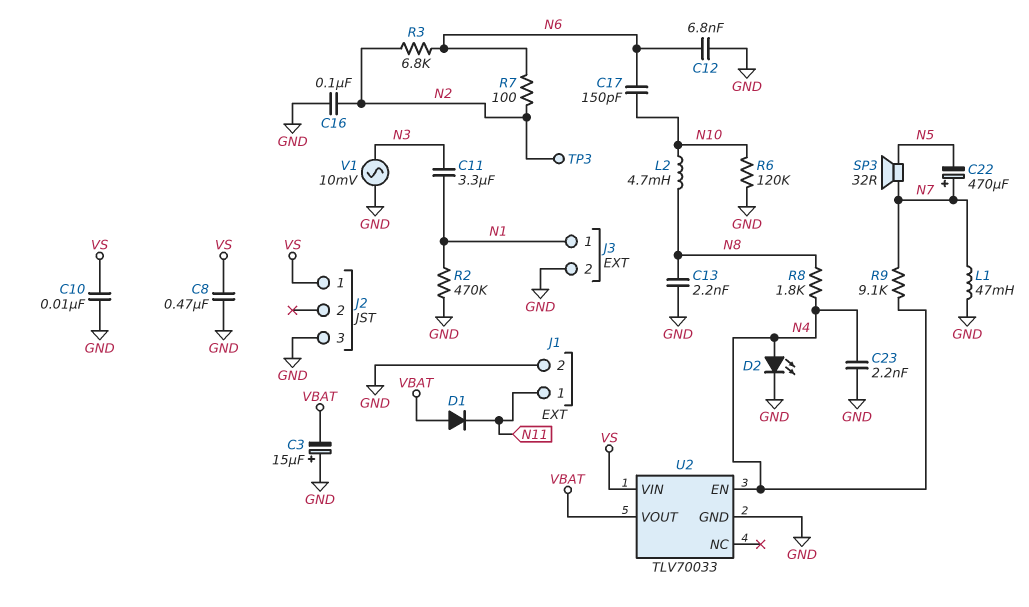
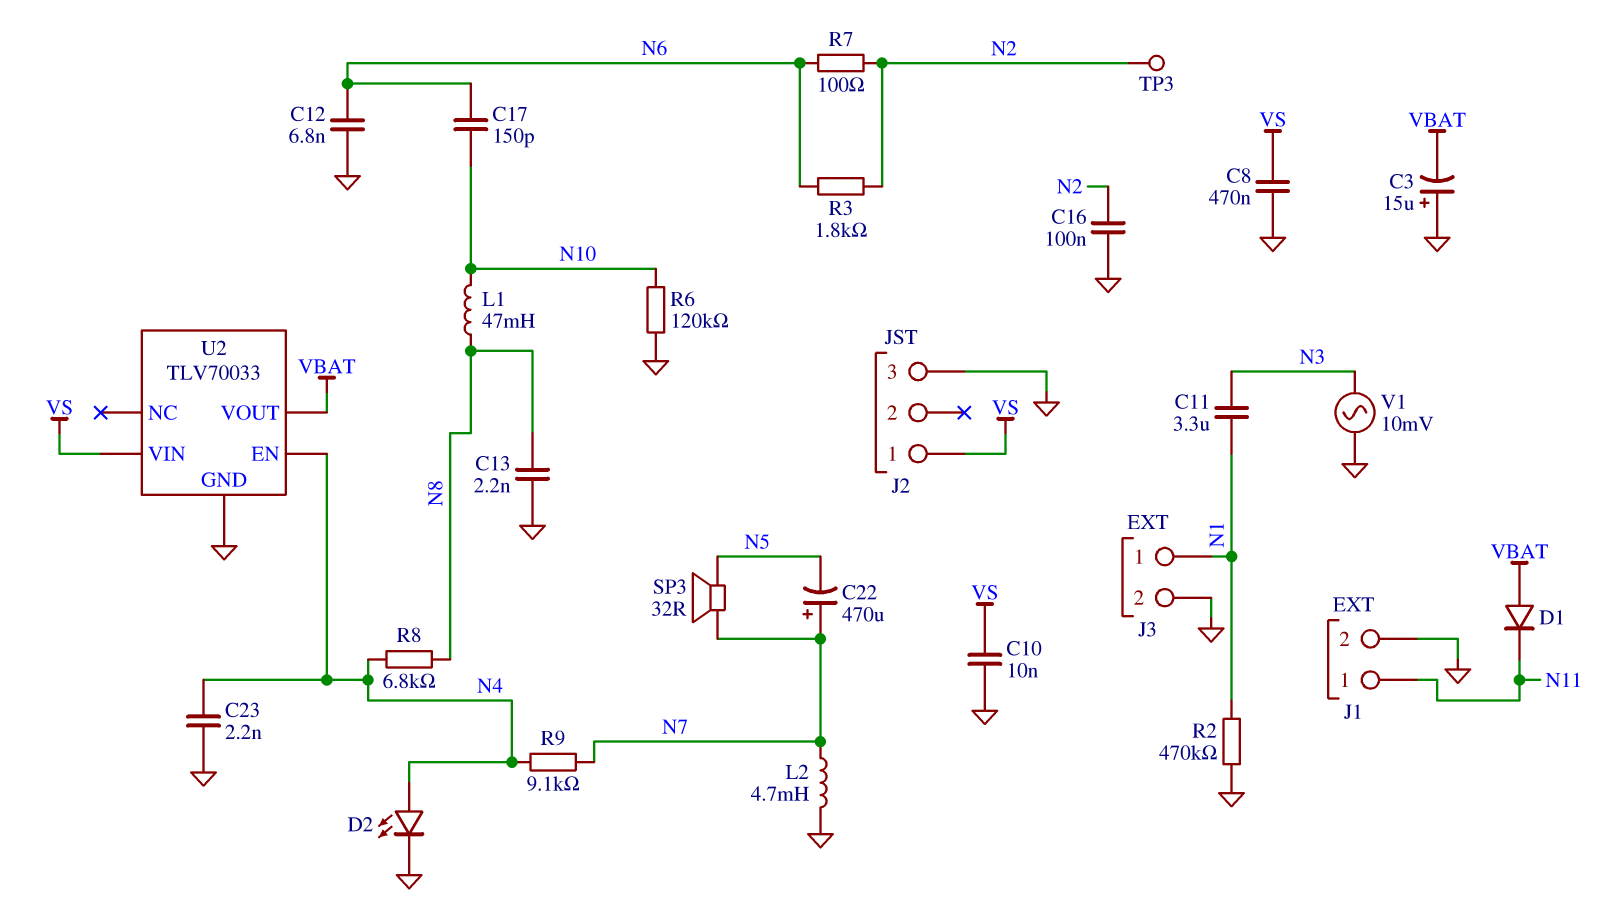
L1: 47mH (GND, N7) -> 47mH (N8, N10)
L2: 4.7mH (N8, N10) -> 4.7mH (GND, N7)
R3: 6.8k (N2, N6) -> 1.8k (N2, N6)
R8: 1.8k (N4, N8) -> 6.8k (N4, N8)

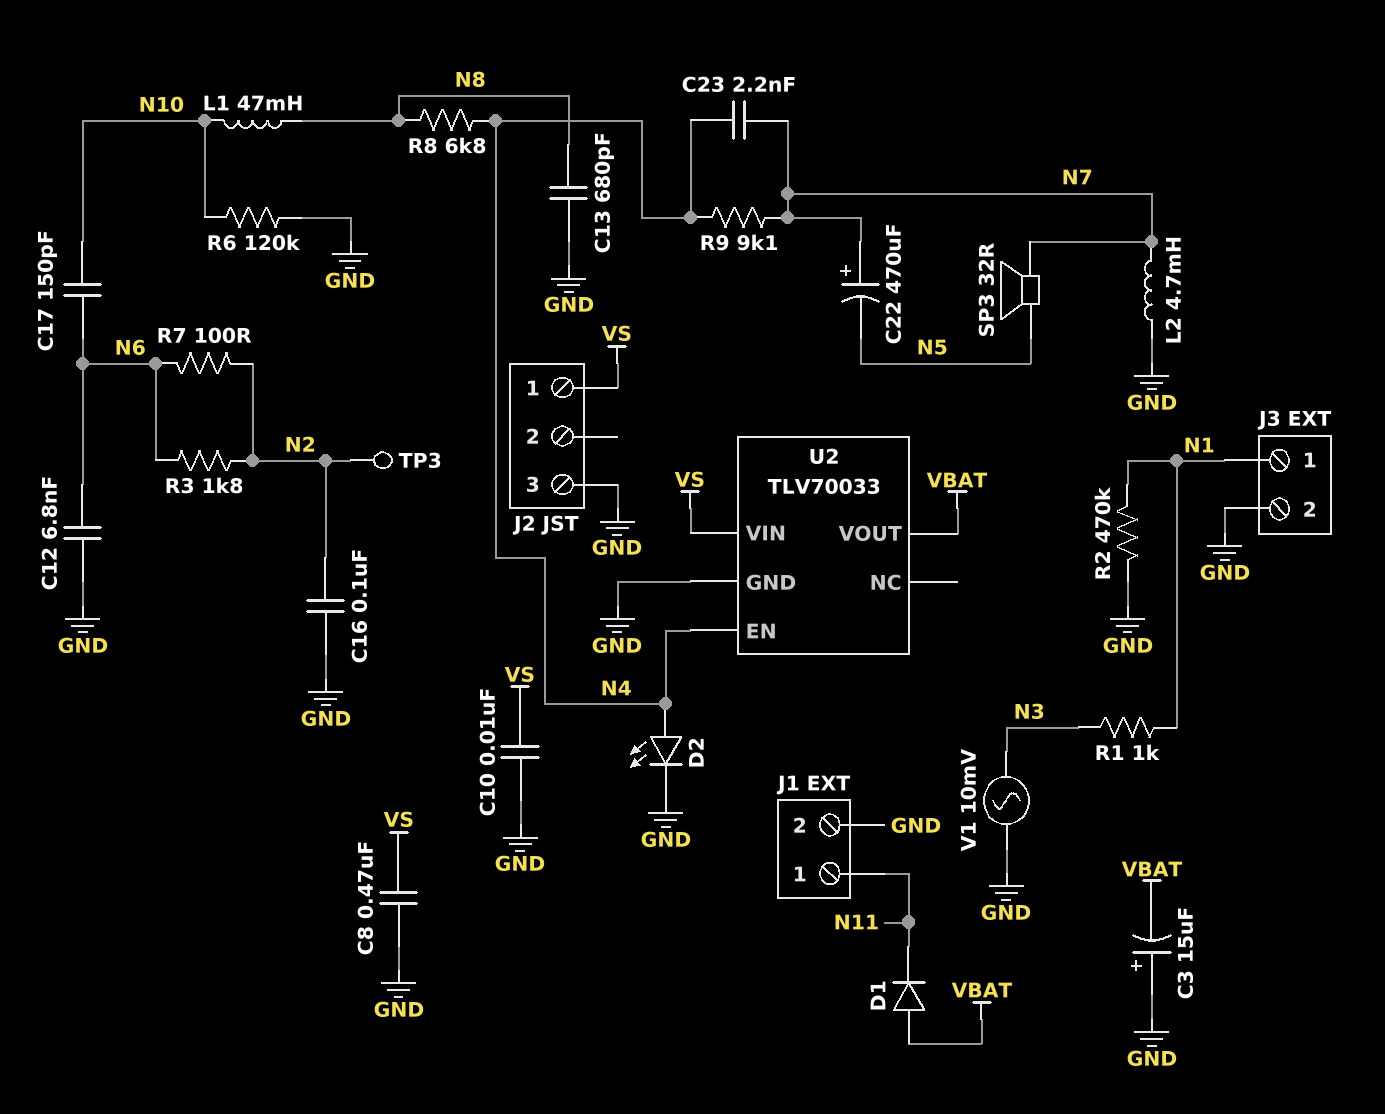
C11: 3.3uF (N1, N3) -> none
C13: 2.2nF (GND, N8) -> 680pF (GND, N8)
C23: 2.2nF (GND, N4) -> 2.2nF (N4, N7)
R1: none -> 1k (N1, N3)

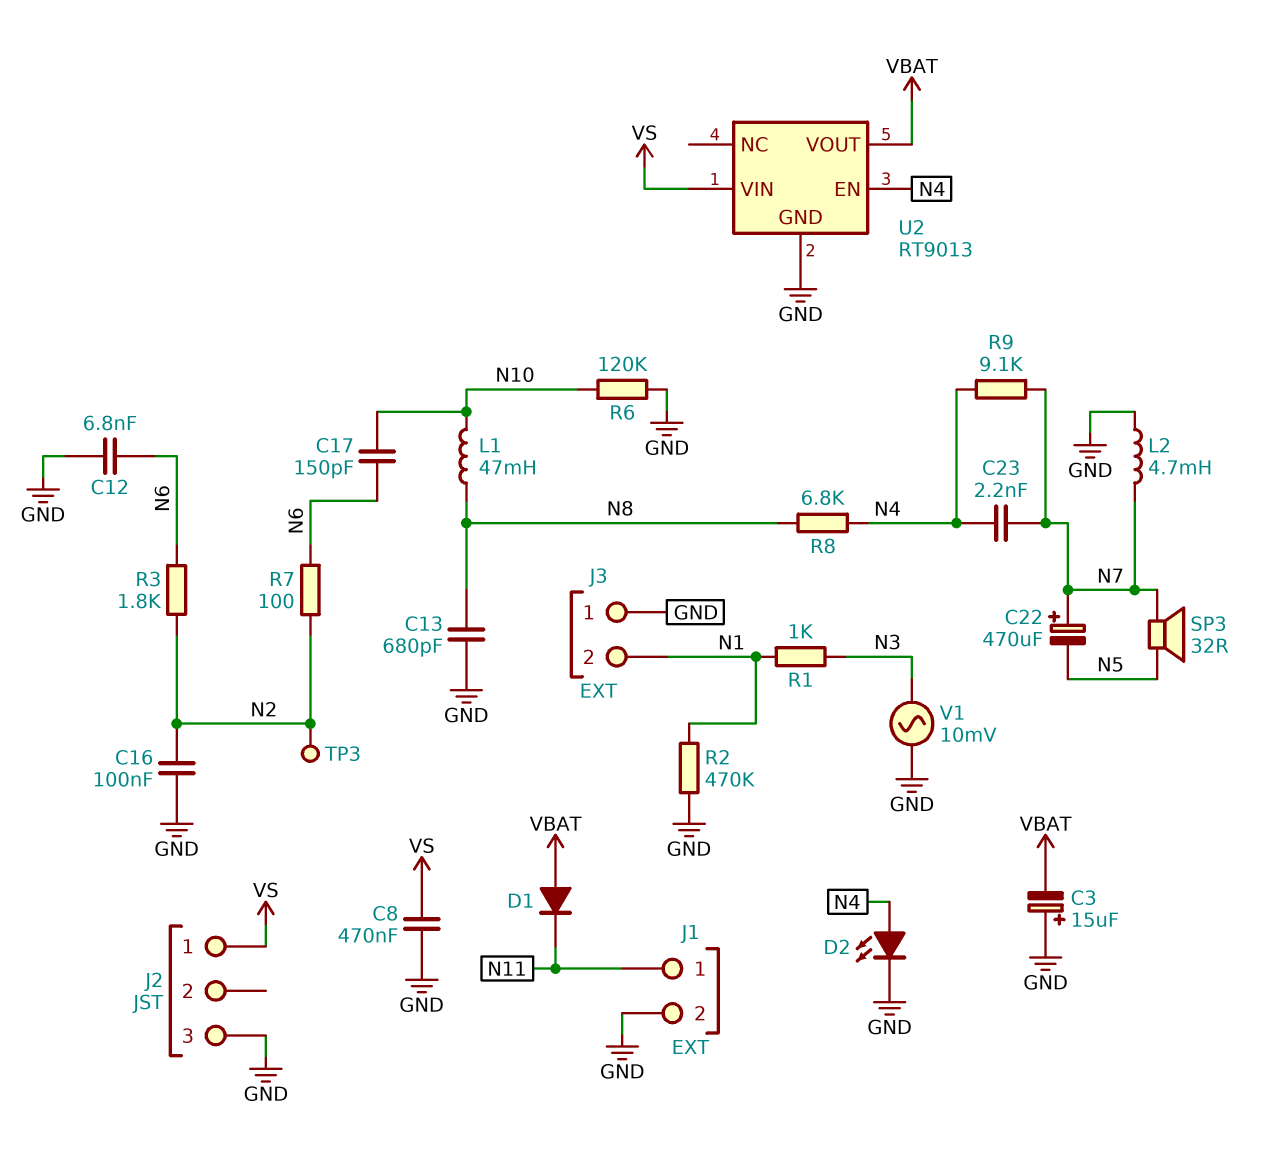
C10: 10nF (GND, VS) -> none
J3 pin 1: N1 -> GND
J3 pin 2: GND -> N1
U2: TLV70033 -> RT9013

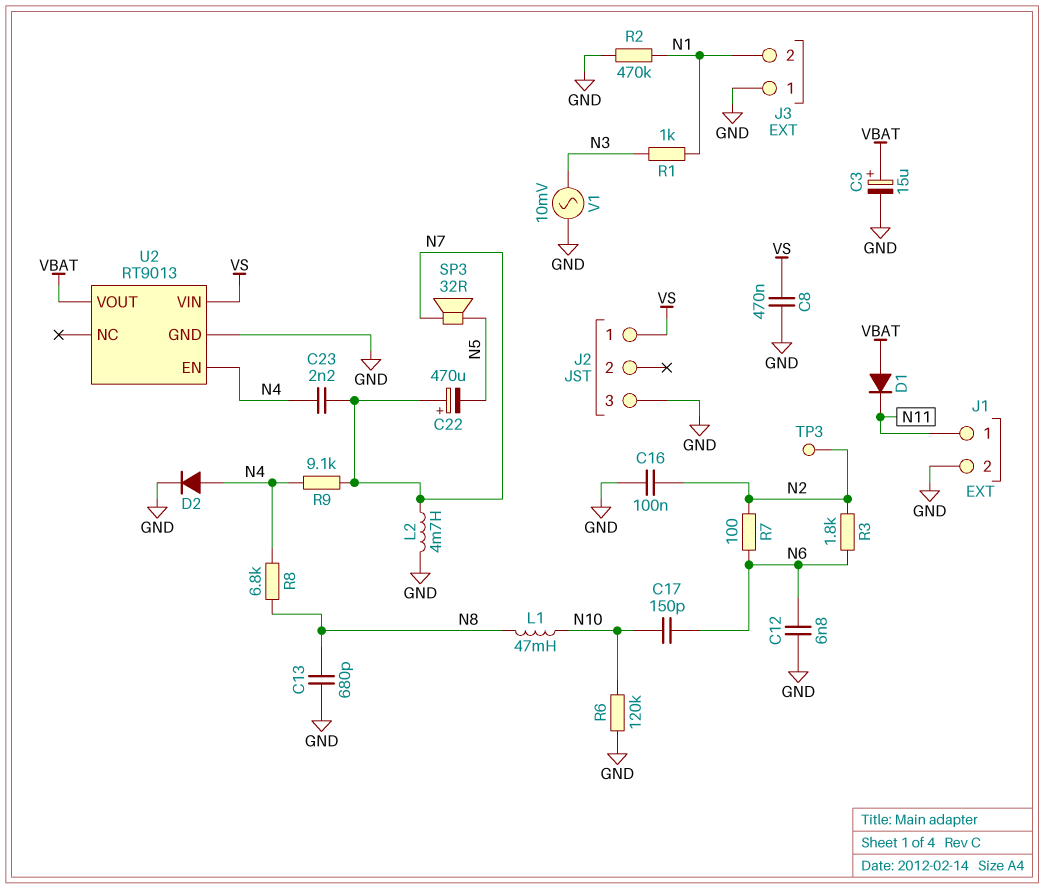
C3: 15uF (plus GND, minus VBAT) -> 15uF (plus VBAT, minus GND)
D2: LED (A N4, K GND) -> diode (A N4, K GND)

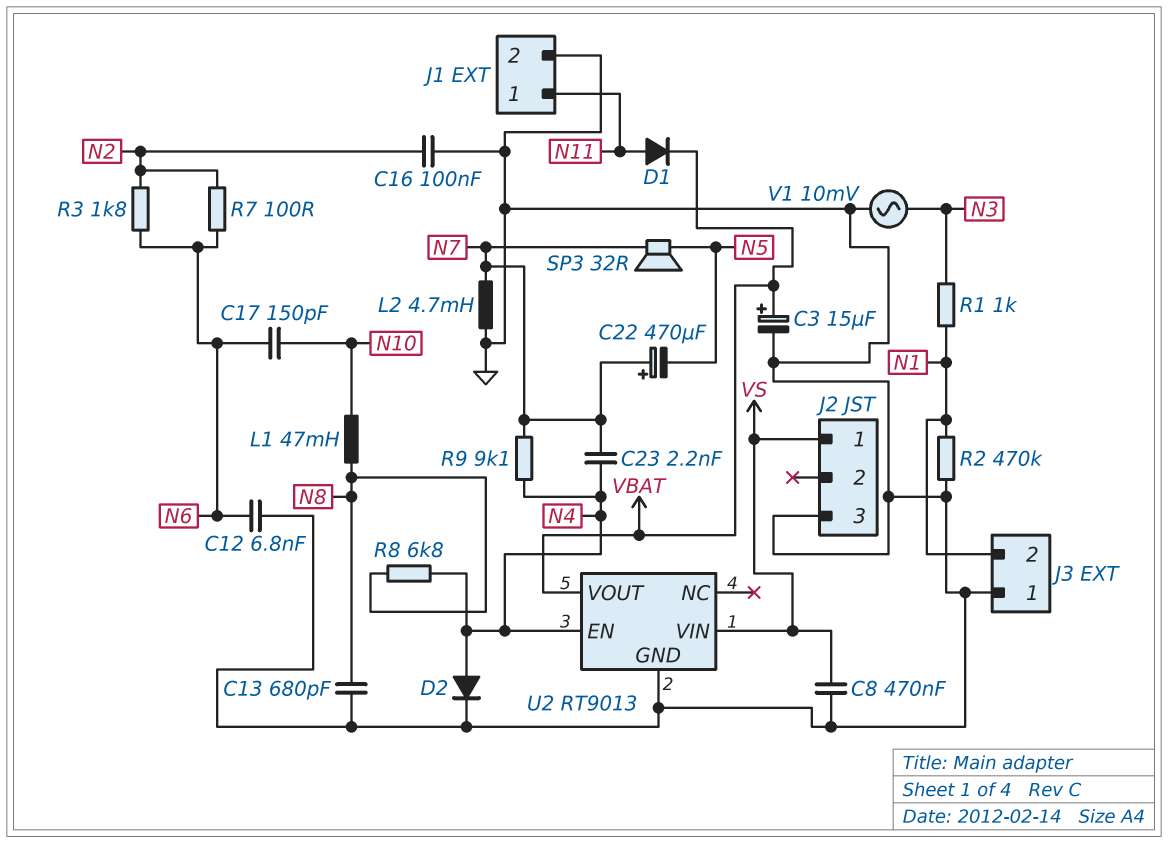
D1: diode (A VBAT, K N11) -> diode (A N11, K VBAT)
R6: 120k (GND, N10) -> none
TP3: test point (N2) -> none

